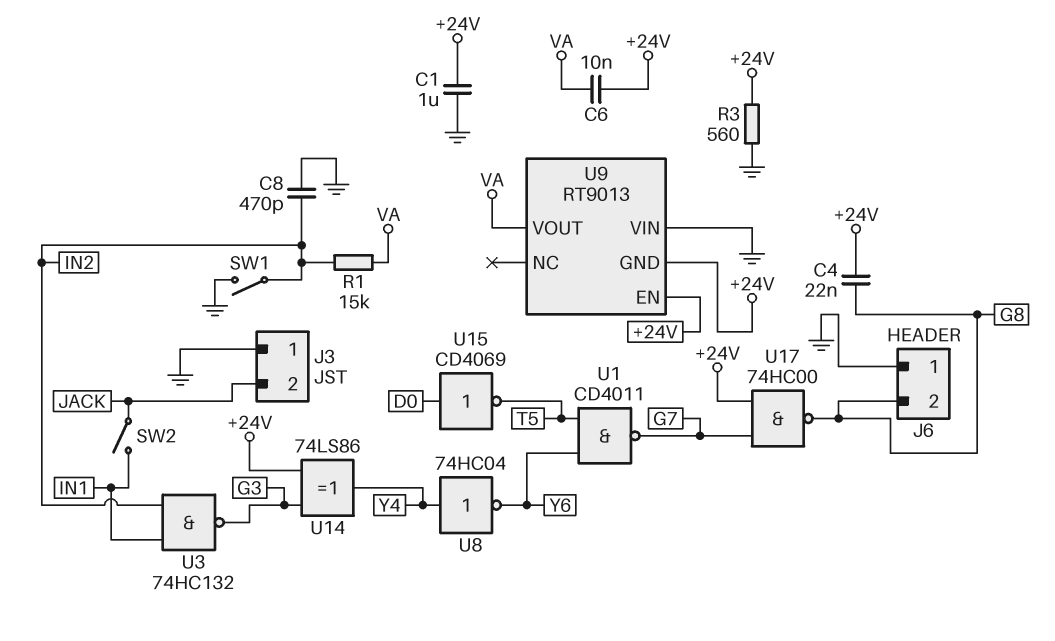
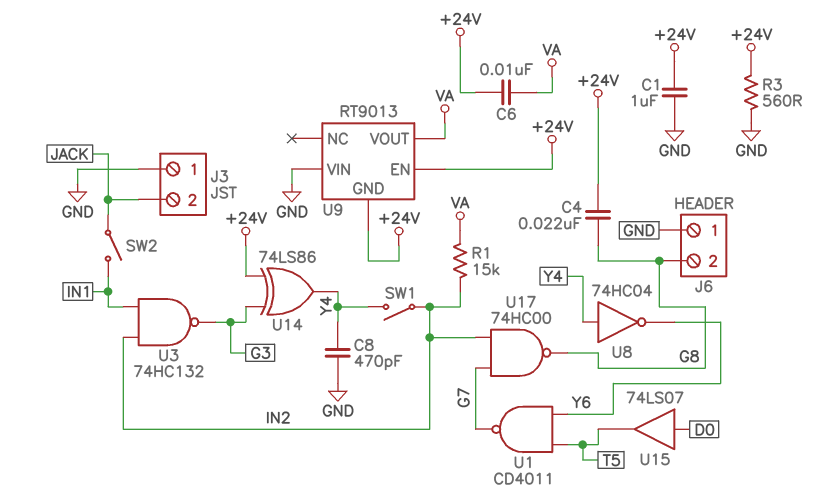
C8: 470pF (GND, IN2) -> 470pF (GND, Y4)
SW1: switch (GND, IN2) -> switch (IN2, Y4)
U15: NOT CD4069 (in D0, out T5) -> buffer 74LS07 (in D0, out T5)
U17: NAND 74HC00 (in +24V, in G7, out G8) -> NAND 74HC00 (in G7, in IN2, out G8)

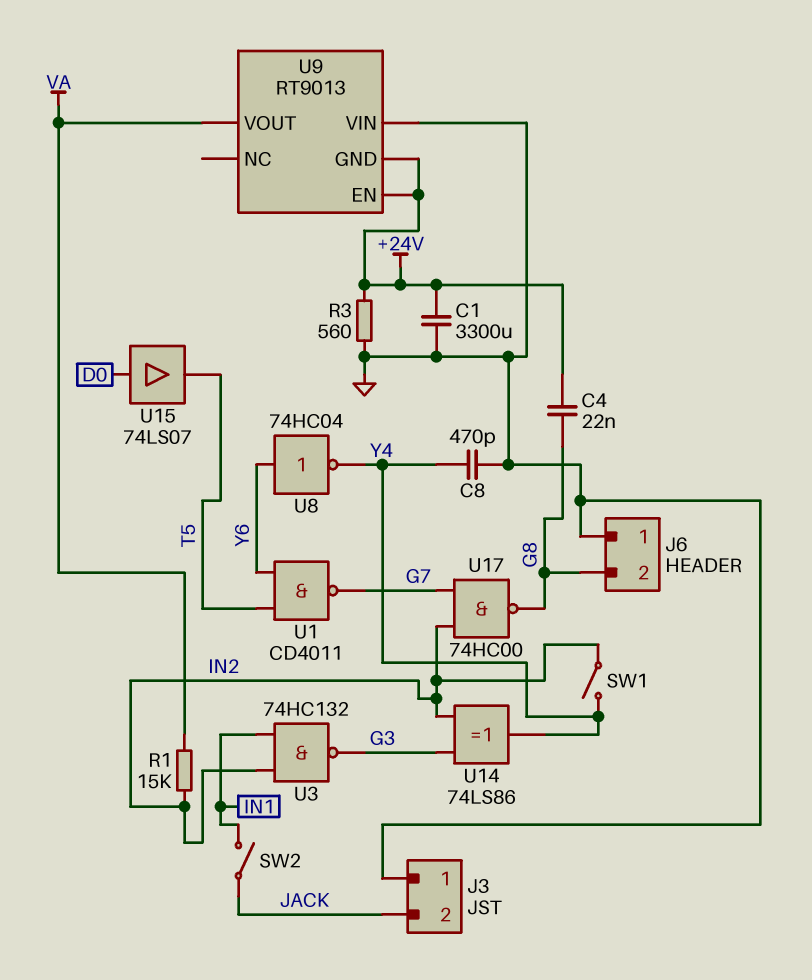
C1: 1uF (+24V, GND) -> 3300uF (+24V, GND)
C6: 10nF (+24V, VA) -> none
U8: NOT 74HC04 (in Y4, out Y6) -> NOT 74HC04 (in Y6, out Y4)
U14: XOR 74LS86 (in +24V, in G3, out Y4) -> XOR 74LS86 (in G3, in IN2, out Y4)

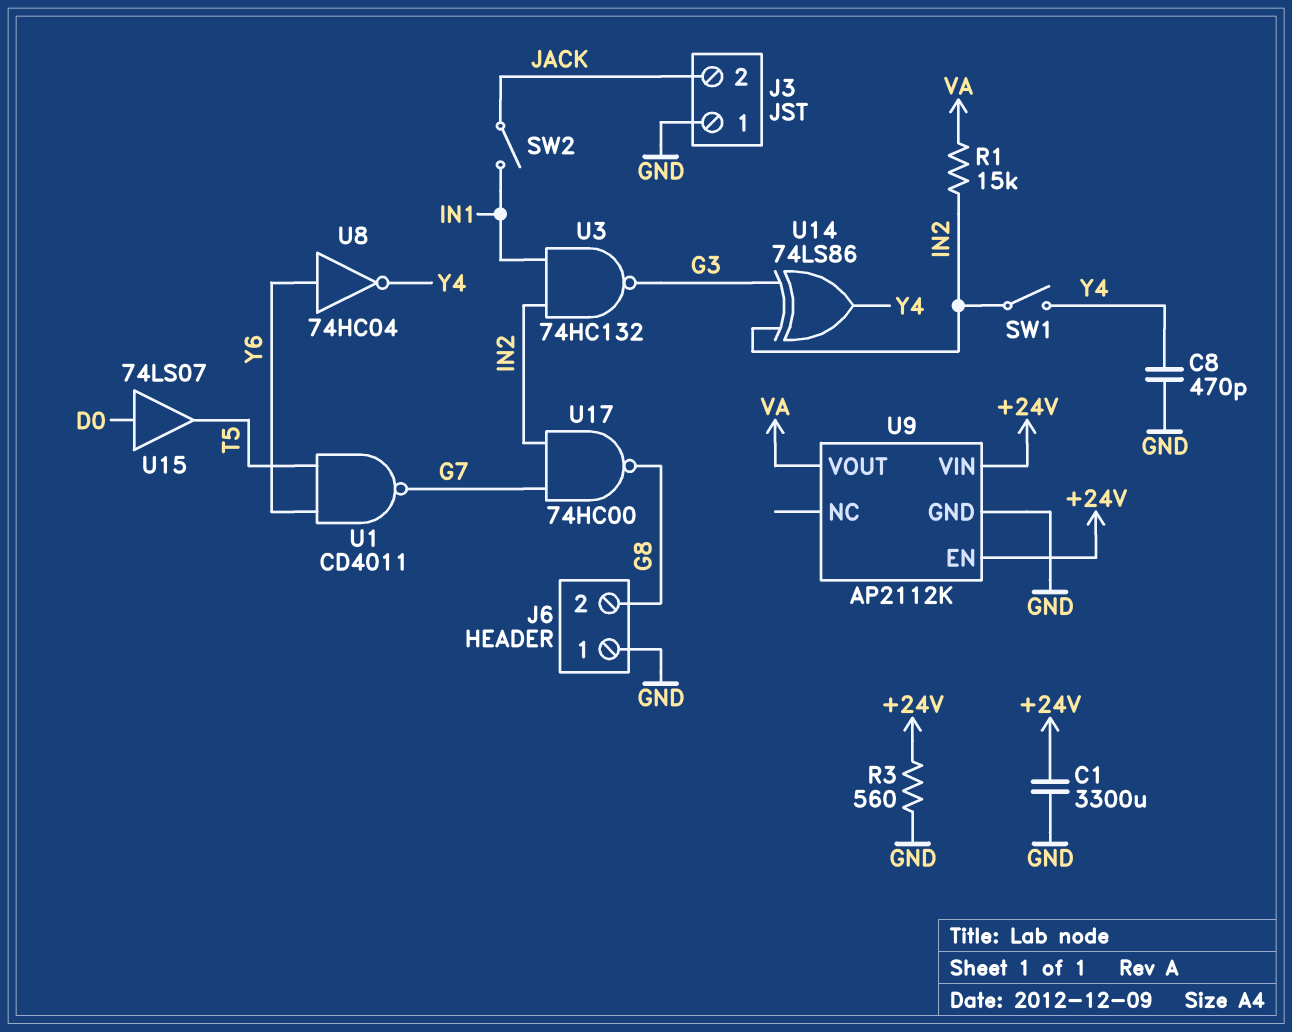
C4: 22nF (+24V, G8) -> none
U9: RT9013 -> AP2112K
U9 pin GND: +24V -> GND
U9 pin VIN: GND -> +24V

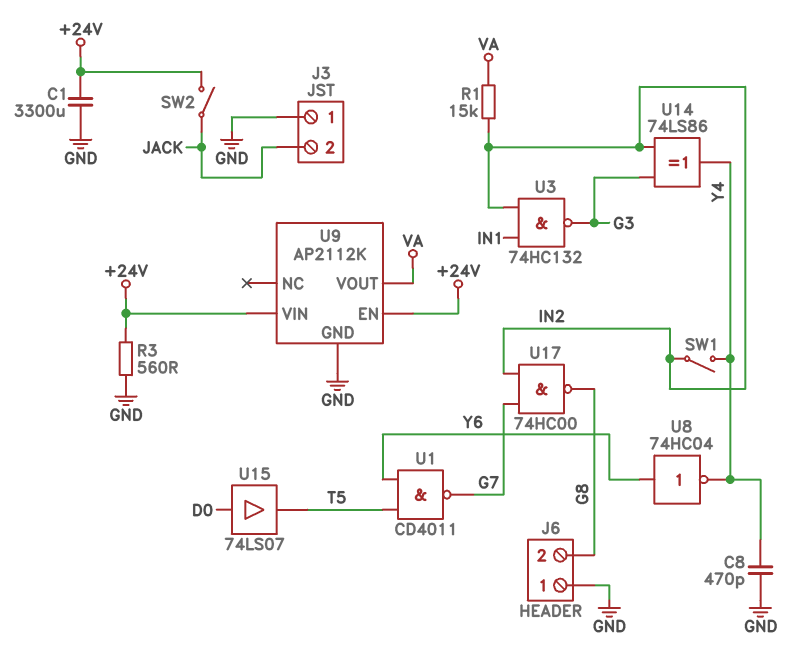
SW2: switch (IN1, JACK) -> switch (+24V, JACK)

